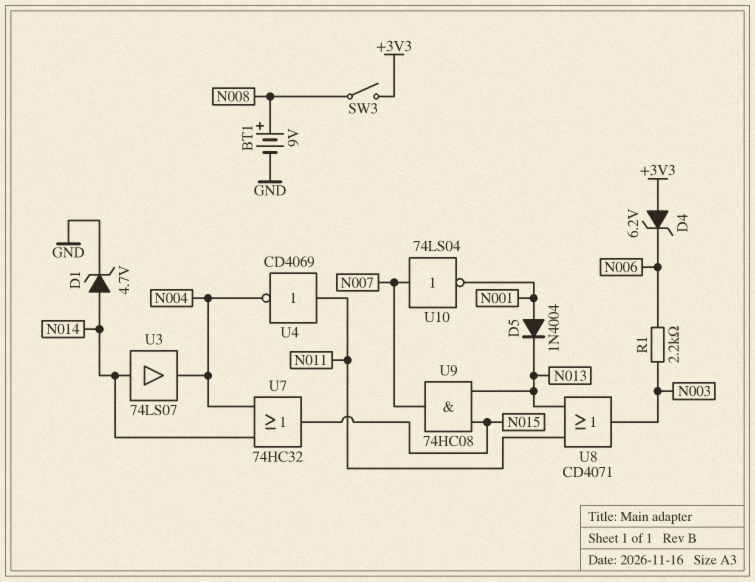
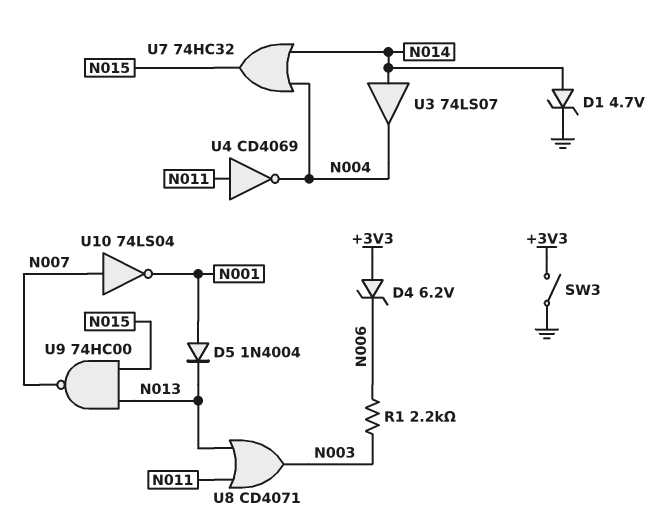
BT1: 9V (plus N008, minus GND) -> none
SW3: switch (+3V3, N008) -> switch (+3V3, GND)
U9: AND 74HC08 (in N013, in N015, out N007) -> NAND 74HC00 (in N013, in N015, out N007)

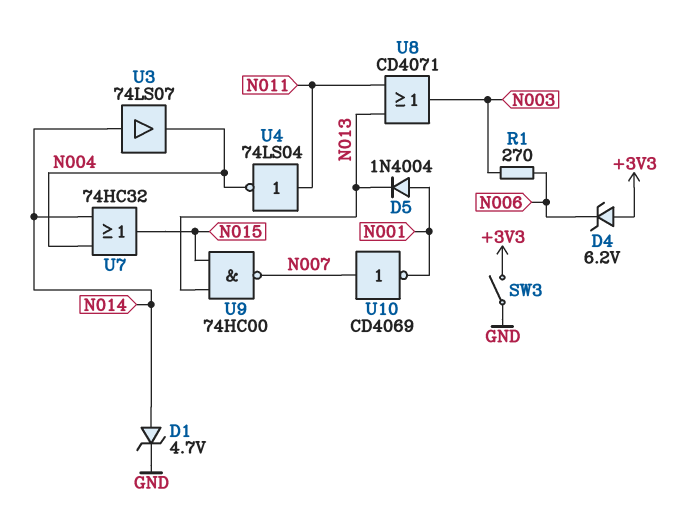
R1: 2.2k (N003, N006) -> 270 (N003, N006)
U4: NOT CD4069 (in N011, out N004) -> NOT 74LS04 (in N011, out N004)
U10: NOT 74LS04 (in N007, out N001) -> NOT CD4069 (in N007, out N001)

